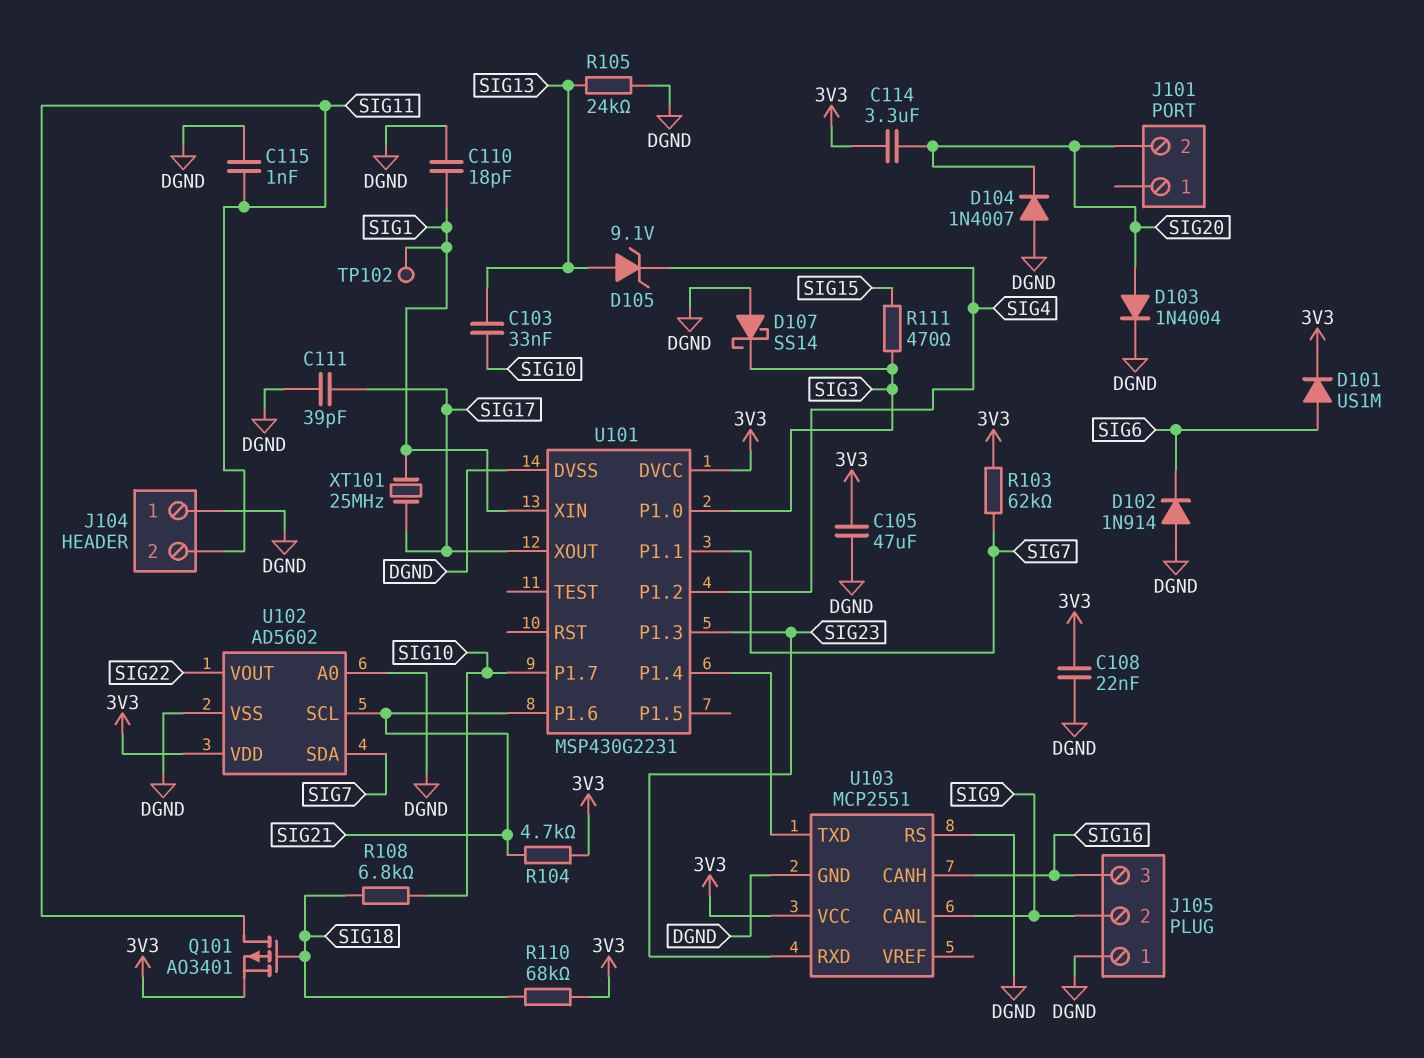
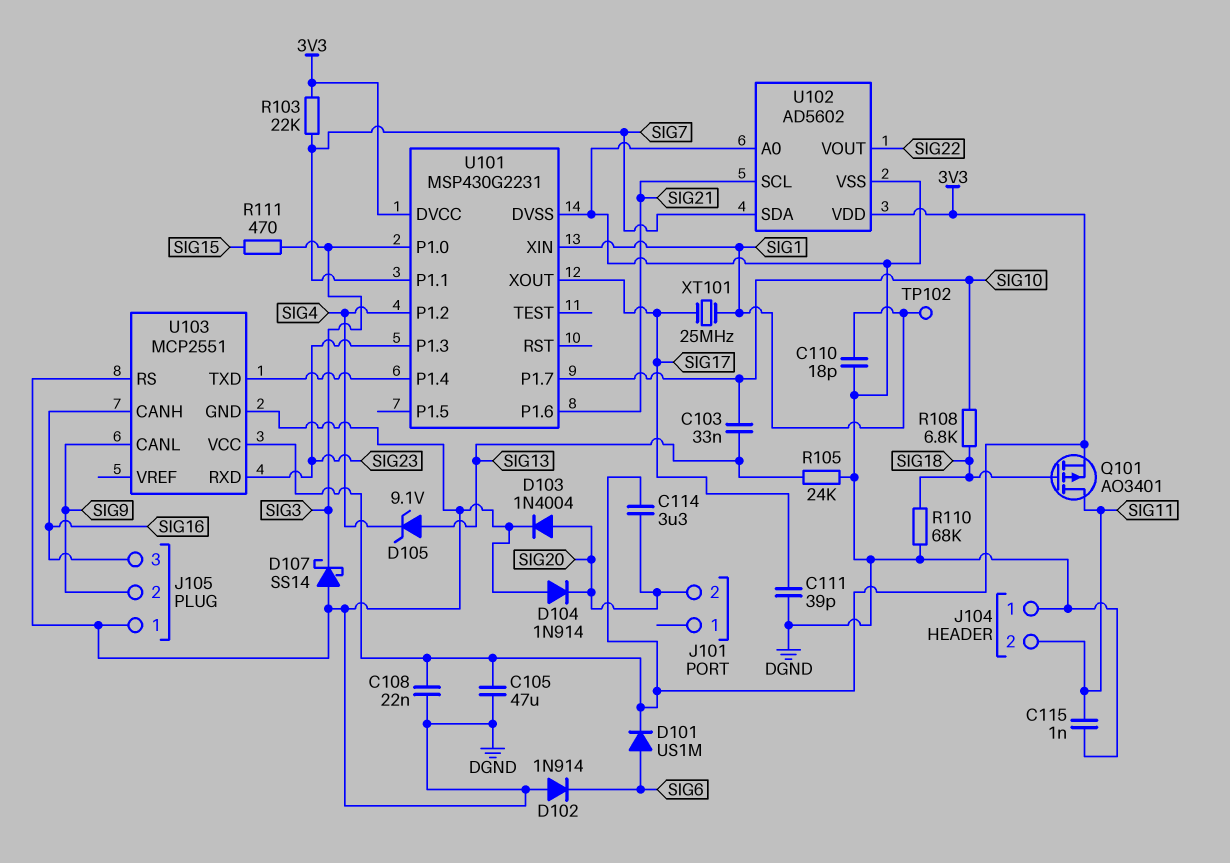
D104: diode 1N4007 (A DGND, K SIG20) -> diode 1N914 (A DGND, K SIG20)
R103: 62k (3V3, SIG7) -> 22k (3V3, SIG7)
R104: 4.7k (3V3, SIG21) -> none
R110: 68k (3V3, SIG18) -> 68k (DGND, SIG18)

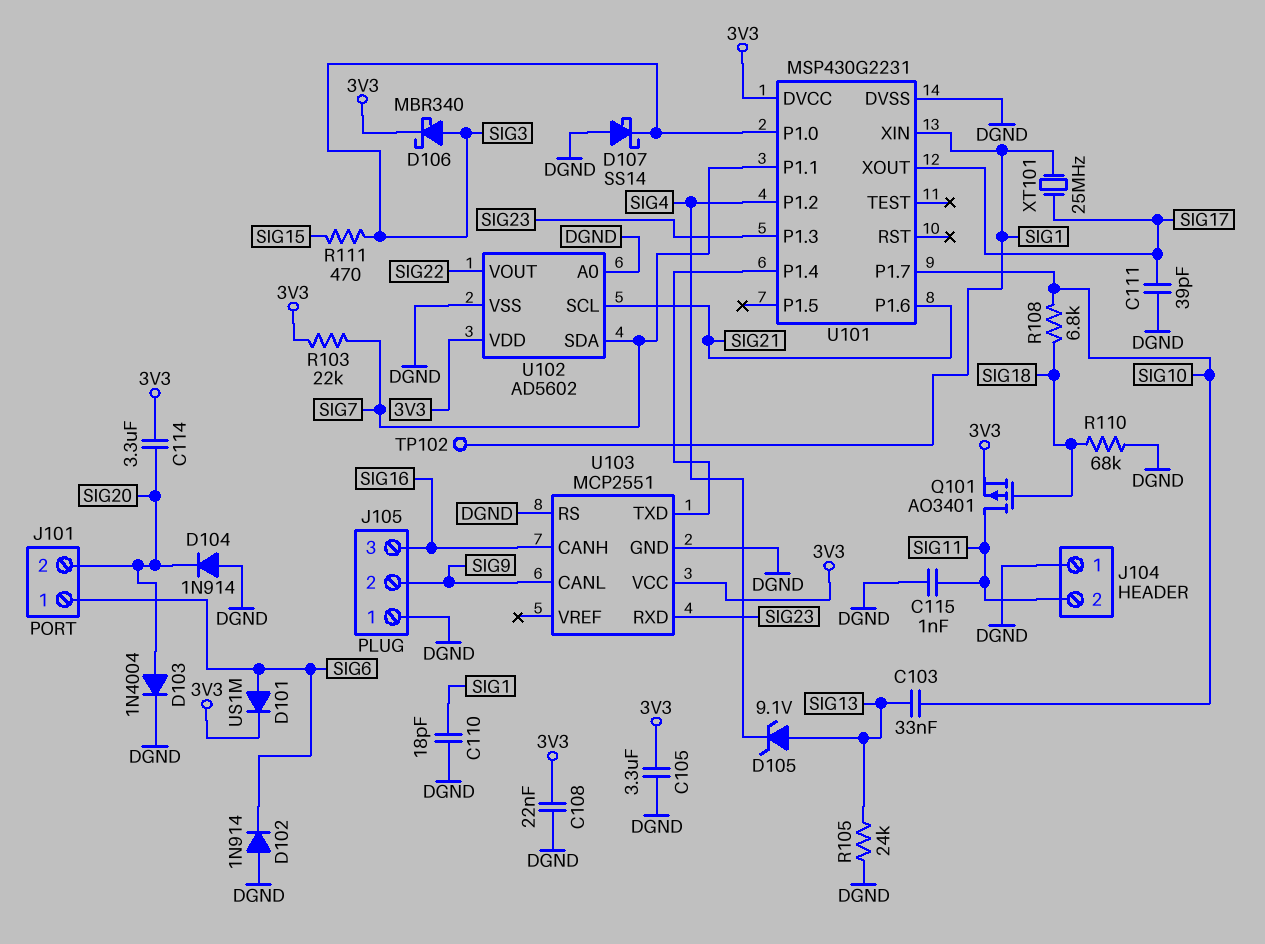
C105: 47uF (3V3, DGND) -> 3.3uF (3V3, DGND)
D106: none -> schottky MBR340 (A SIG3, K 3V3)
J101 pin 1: none -> SIG6

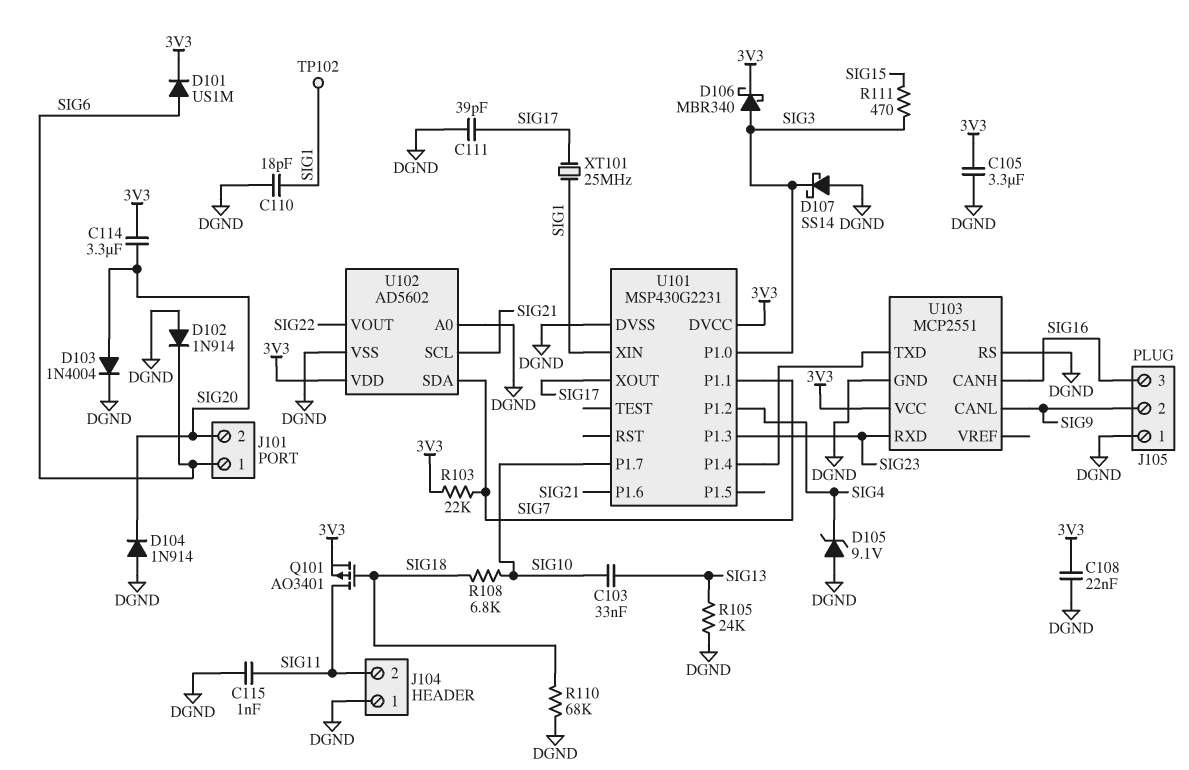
D105: zener 9.1V (A SIG13, K SIG4) -> zener 9.1V (A DGND, K SIG4)

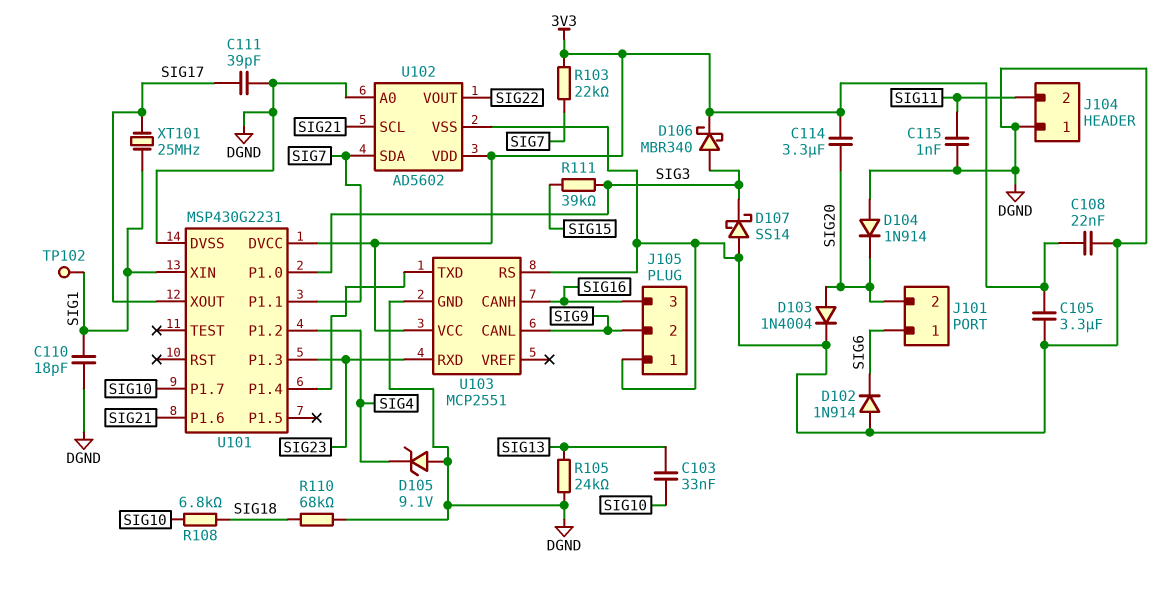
D101: diode US1M (A SIG6, K 3V3) -> none
Q101: PMOS AO3401 (G SIG18, D SIG11, S 3V3) -> none
R111: 470 (SIG3, SIG15) -> 39k (SIG3, SIG15)

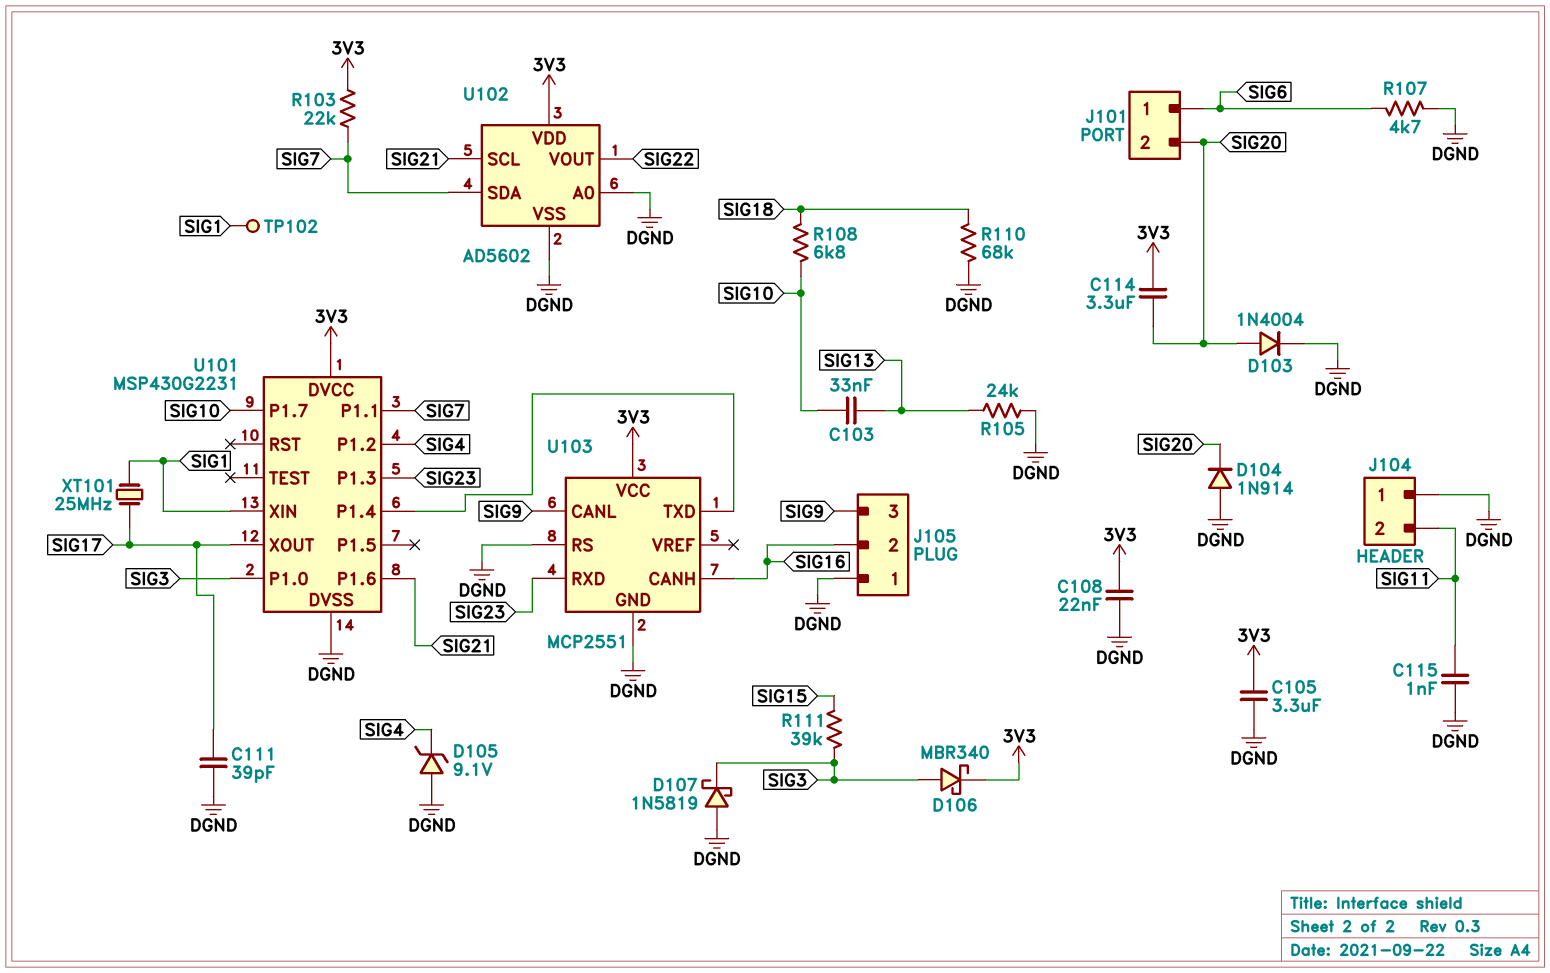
C110: 18pF (DGND, SIG1) -> none
D102: diode 1N914 (A DGND, K SIG6) -> none
D107: schottky SS14 (A DGND, K SIG3) -> schottky 1N5819 (A DGND, K SIG3)
J105 pin 2: SIG9 -> SIG16
J105 pin 3: SIG16 -> SIG9
R107: none -> 4.7k (DGND, SIG6)

